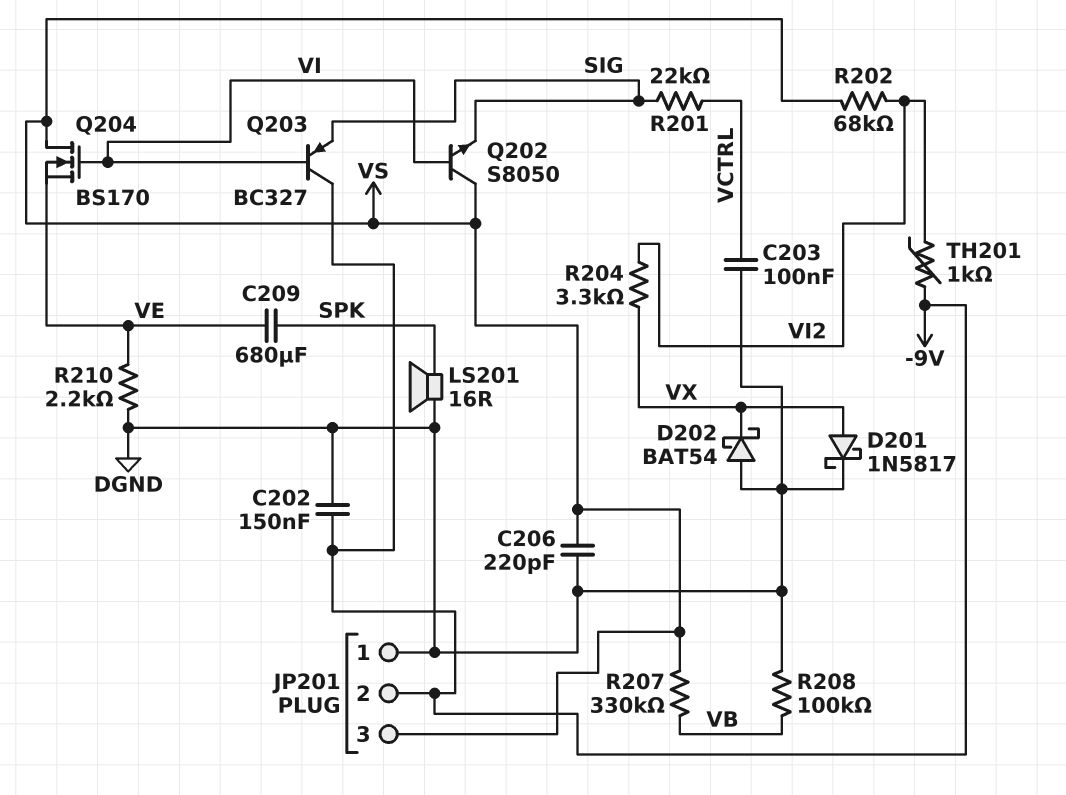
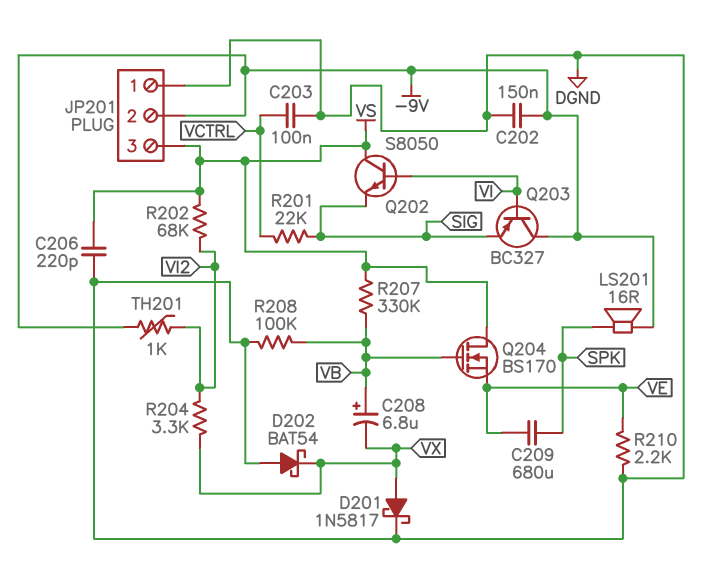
C208: none -> 6.8uF (plus VB, minus VX)
LS201: speaker 16R (DGND, SPK) -> speaker 16R (-9V, SPK)
Q204: NMOS BS170 (G VI, D VS, S VE) -> NMOS BS170 (G VB, D VS, S VE)

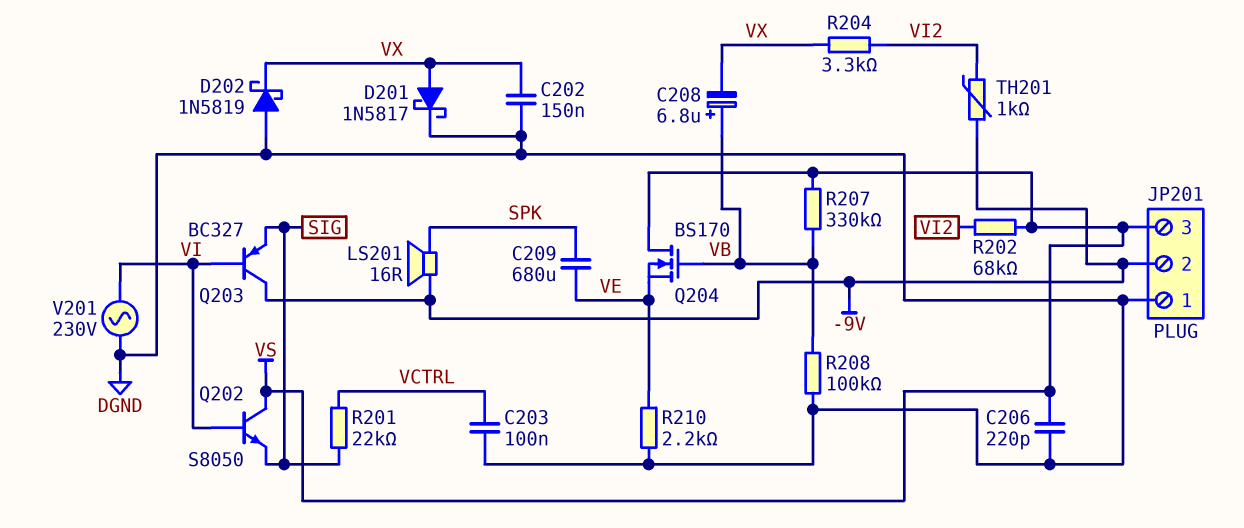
C202: 150nF (-9V, DGND) -> 150nF (DGND, VX)
D202: schottky BAT54 (A DGND, K VX) -> schottky 1N5819 (A DGND, K VX)
V201: none -> AC 230V (DGND, VI)

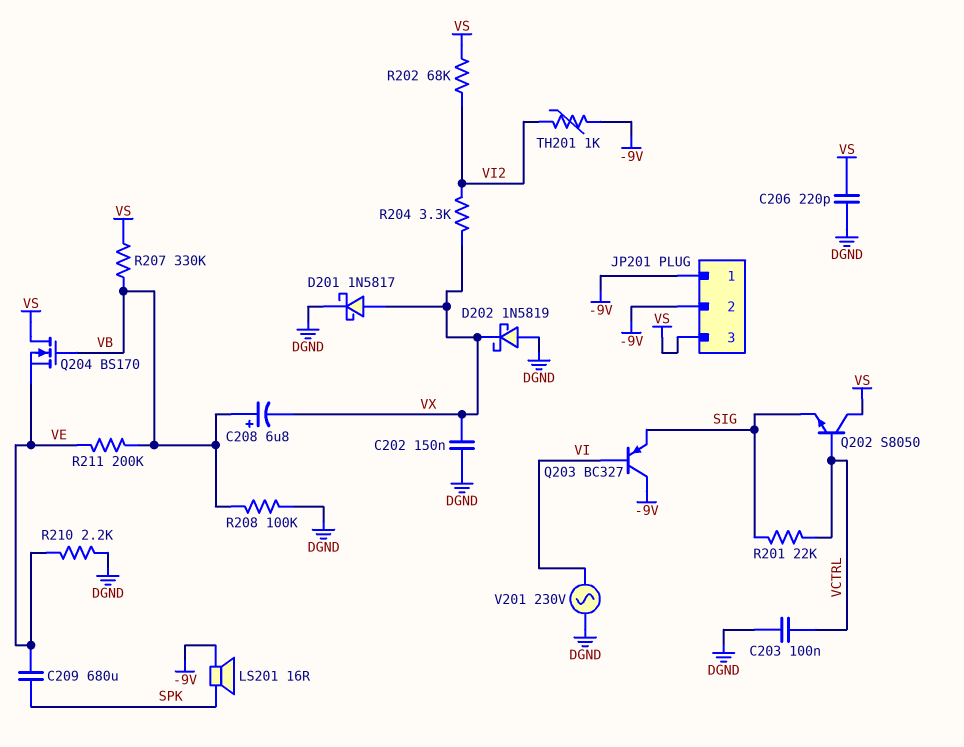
JP201 pin 1: DGND -> -9V
Q202: NPN S8050 (B VI, C VS, E SIG) -> NPN S8050 (B VCTRL, C VS, E SIG)
R211: none -> 200k (VB, VE)

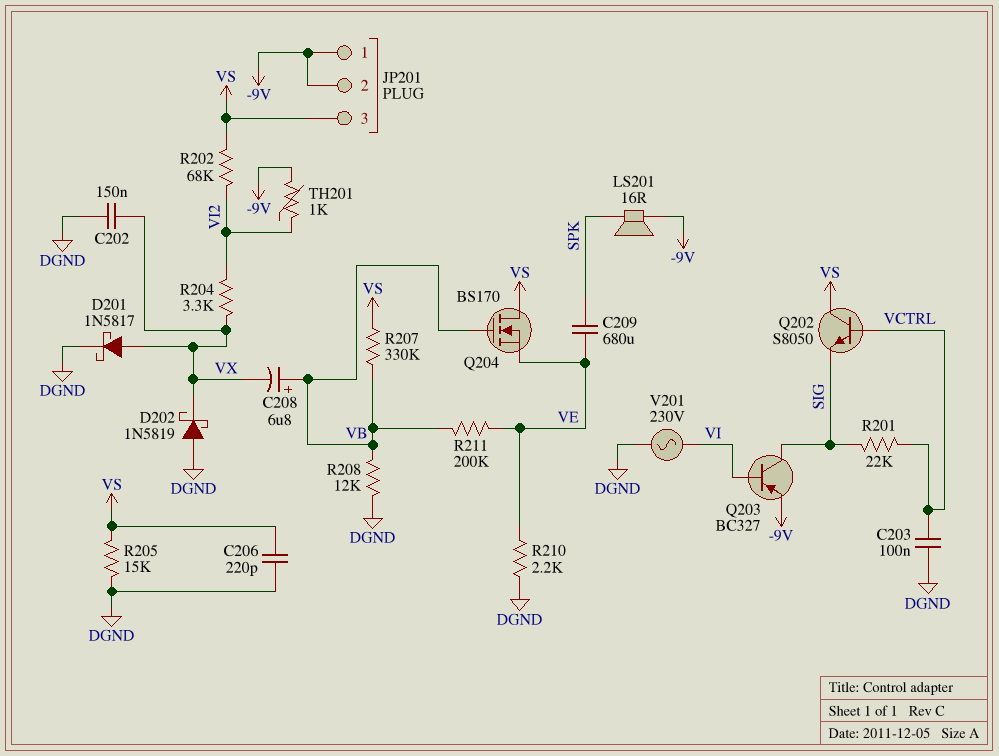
Q203: PNP BC327 (B VI, C -9V, E SIG) -> PNP BC327 (B VI, C SIG, E -9V)
R205: none -> 15k (DGND, VS)
R208: 100k (DGND, VB) -> 12k (DGND, VB)

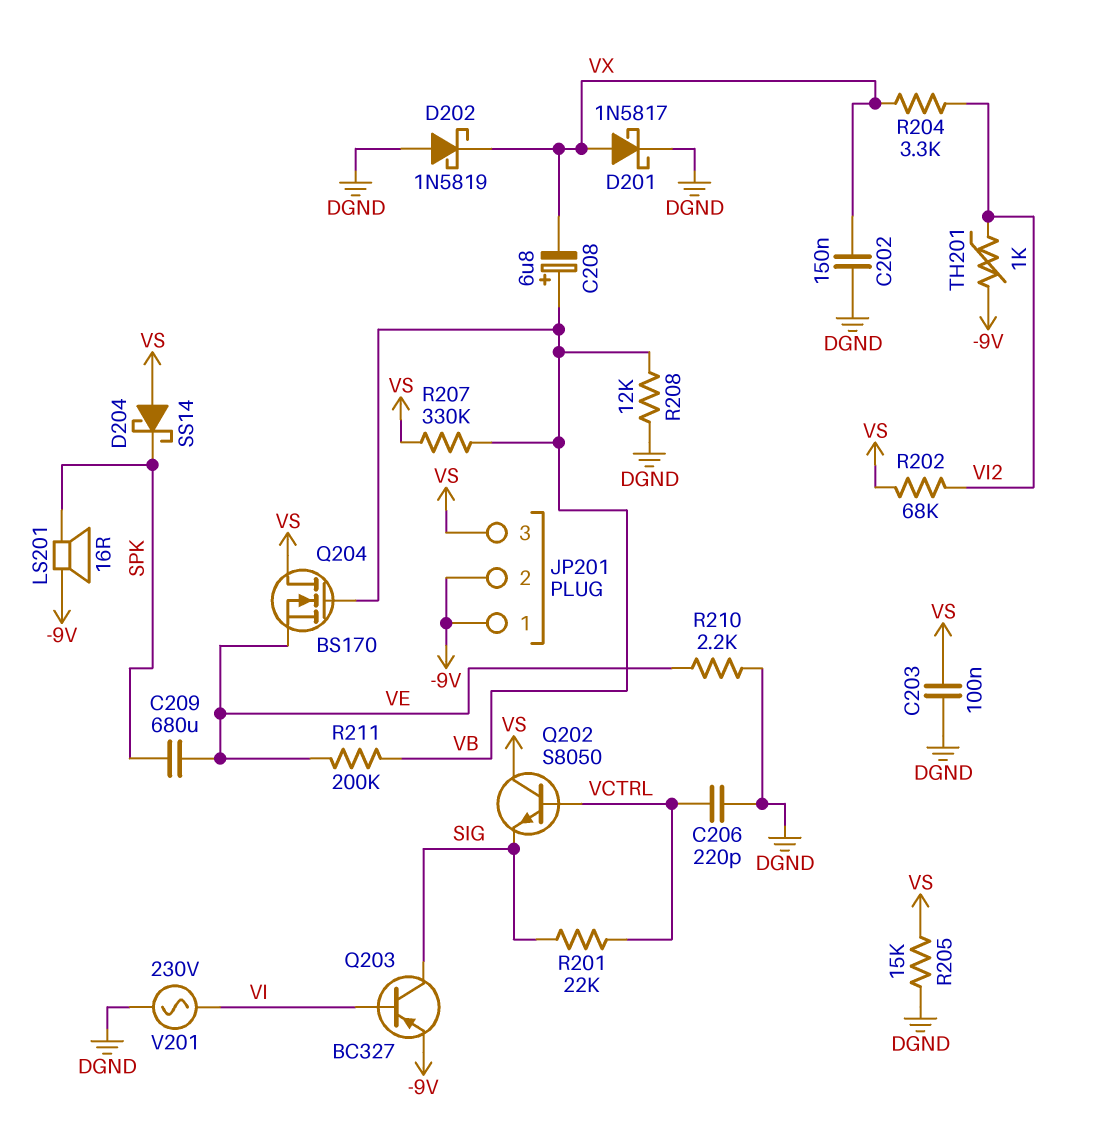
C203: 100nF (DGND, VCTRL) -> 100nF (DGND, VS)
C206: 220pF (DGND, VS) -> 220pF (DGND, VCTRL)
D204: none -> schottky SS14 (A VS, K SPK)

